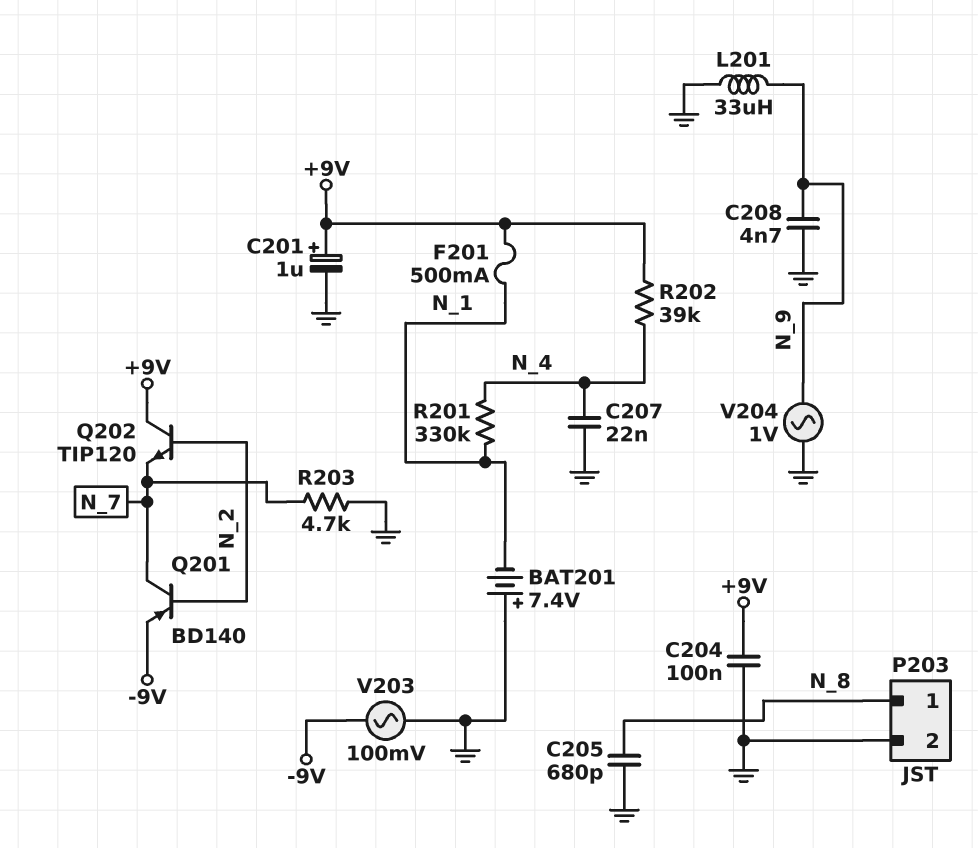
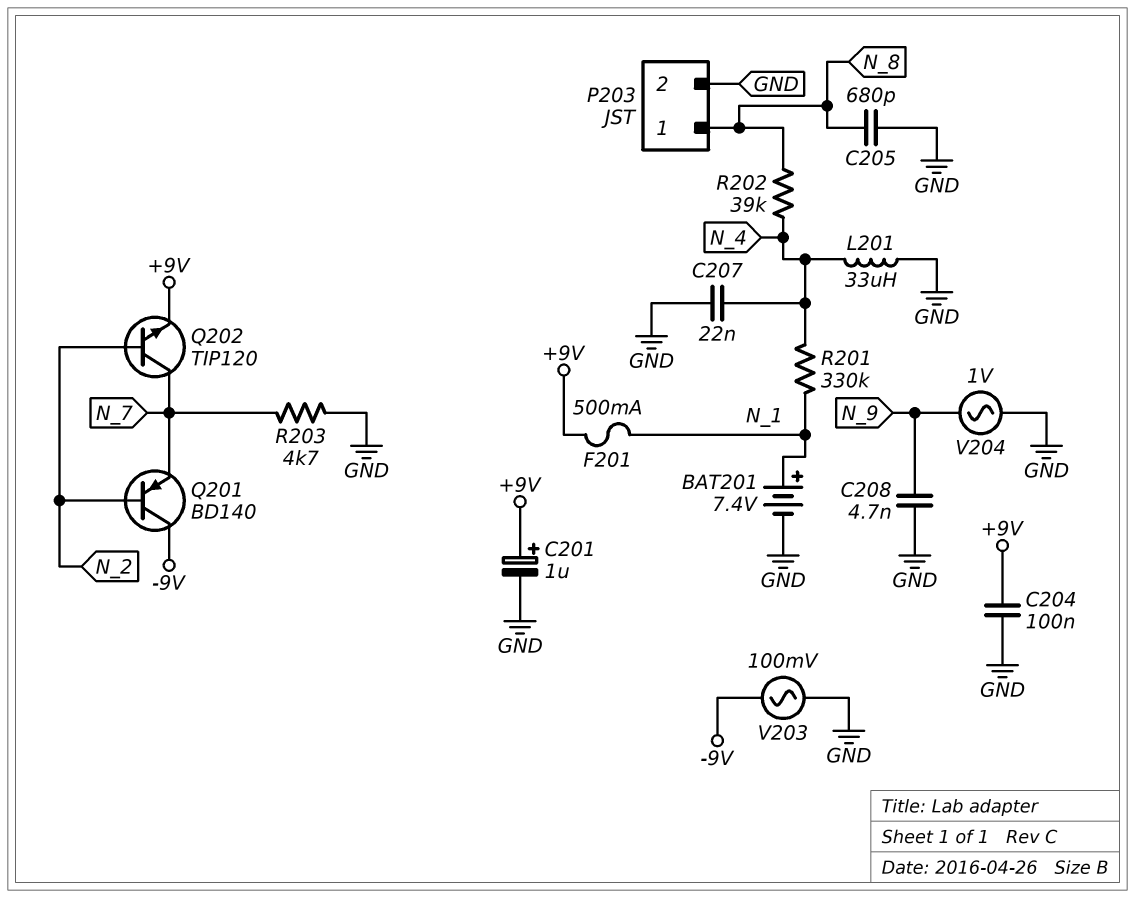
BAT201: 7.4V (plus GND, minus N_1) -> 7.4V (plus N_1, minus GND)
L201: 33uH (GND, N_9) -> 33uH (GND, N_4)
Q201: PNP BD140 (B N_2, C N_7, E -9V) -> PNP BD140 (B N_2, C -9V, E N_7)
Q202: NPN TIP120 (B N_2, C +9V, E N_7) -> NPN TIP120 (B N_2, C N_7, E +9V)
R202: 39k (+9V, N_4) -> 39k (N_4, N_8)

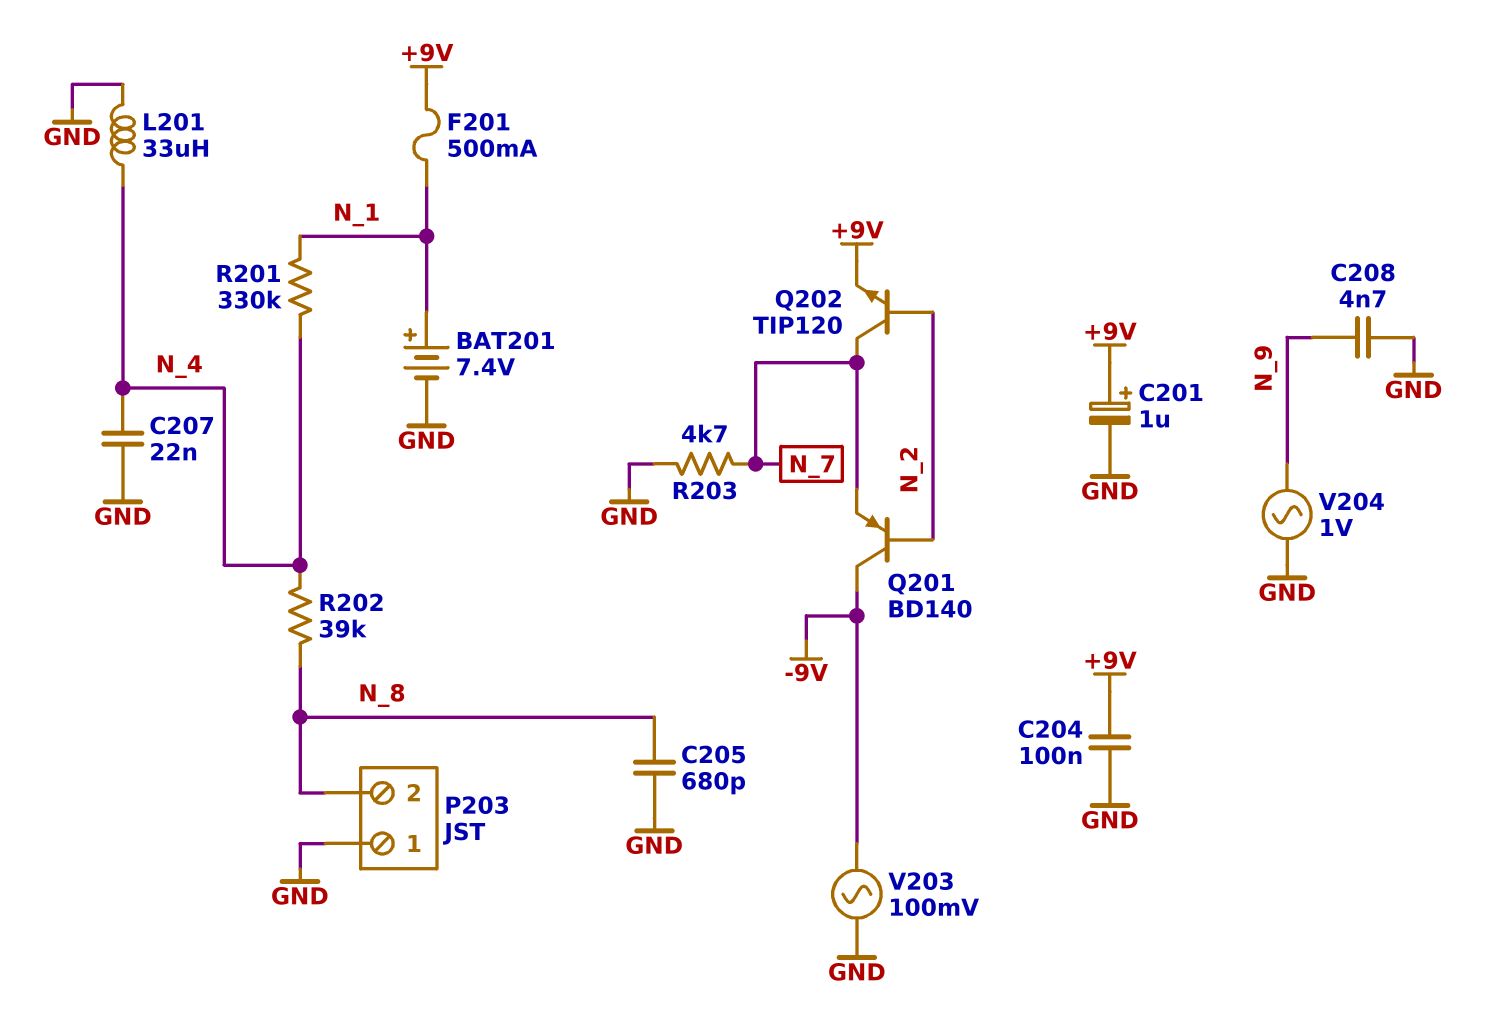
P203 pin 1: N_8 -> GND
P203 pin 2: GND -> N_8

